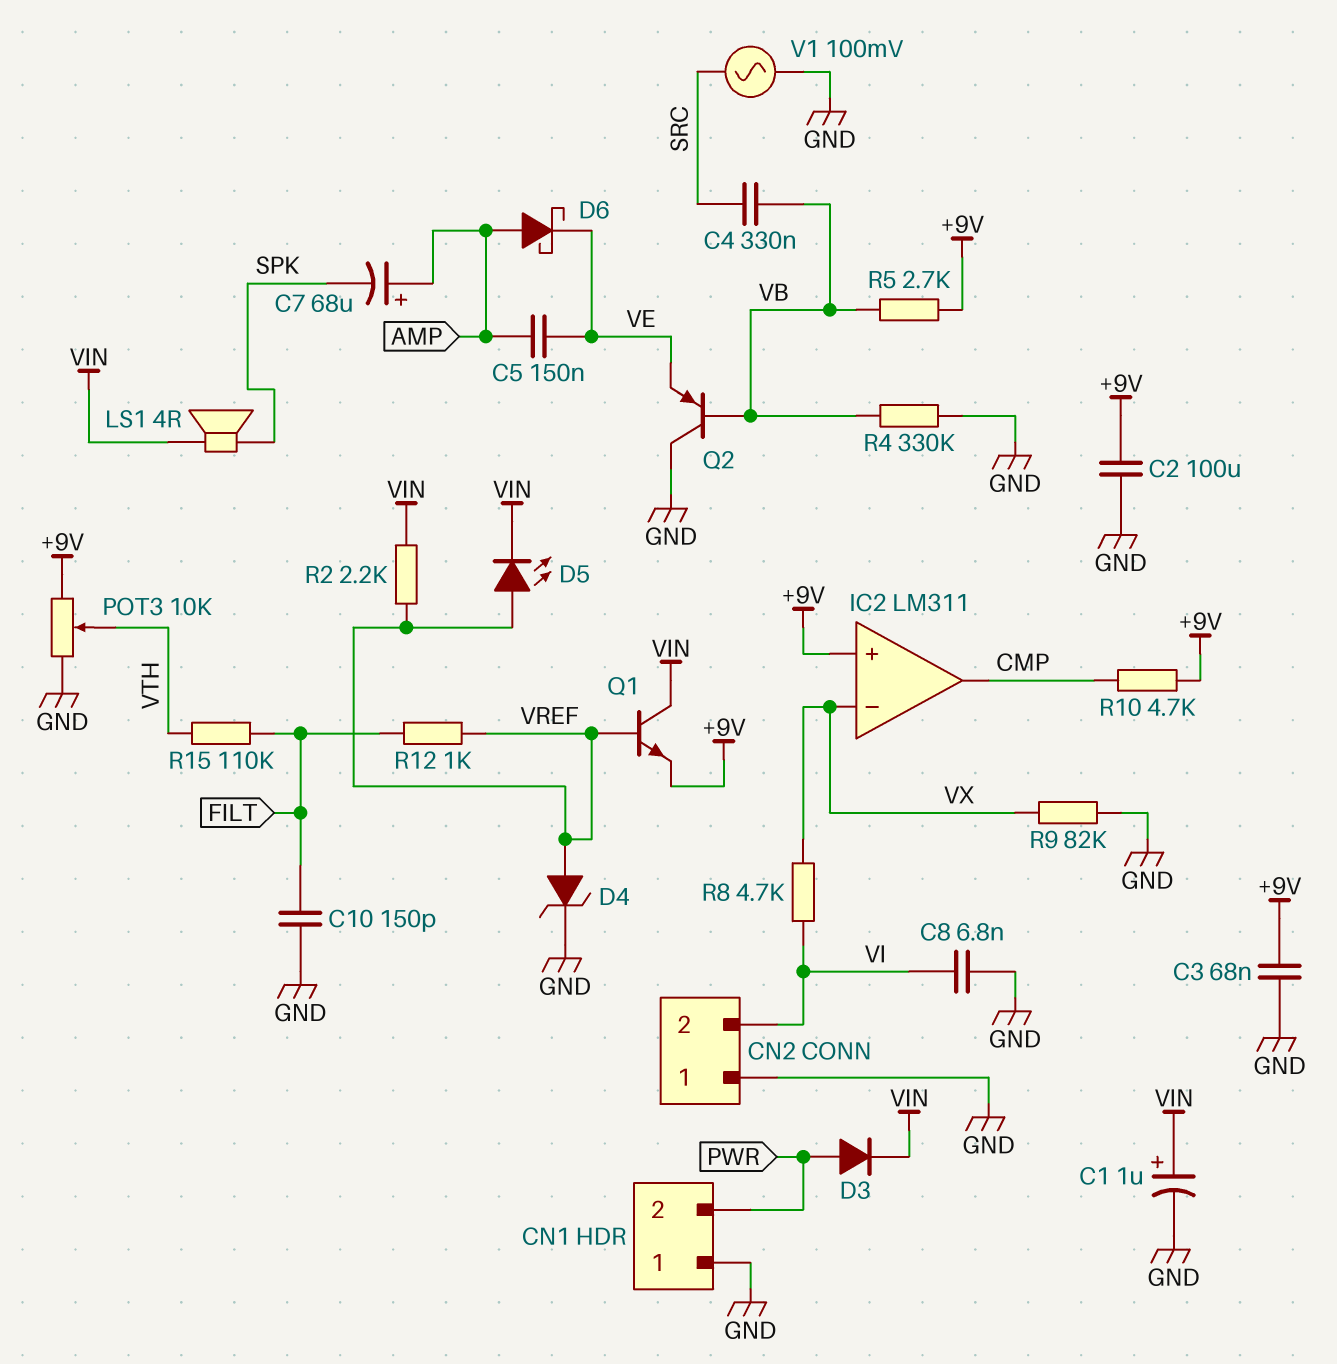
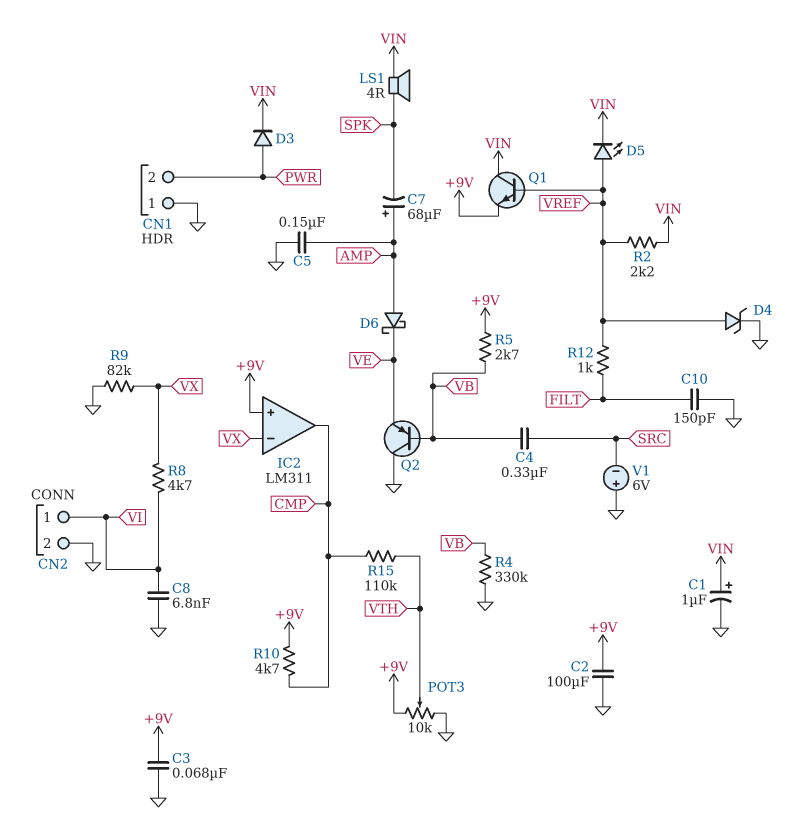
C5: 150nF (AMP, VE) -> 150nF (AMP, GND)
CN2 pin 1: GND -> VI
CN2 pin 2: VI -> GND
R15: 110k (FILT, VTH) -> 110k (CMP, VTH)
V1: AC 100mV (GND, SRC) -> 6V (plus GND, minus SRC)

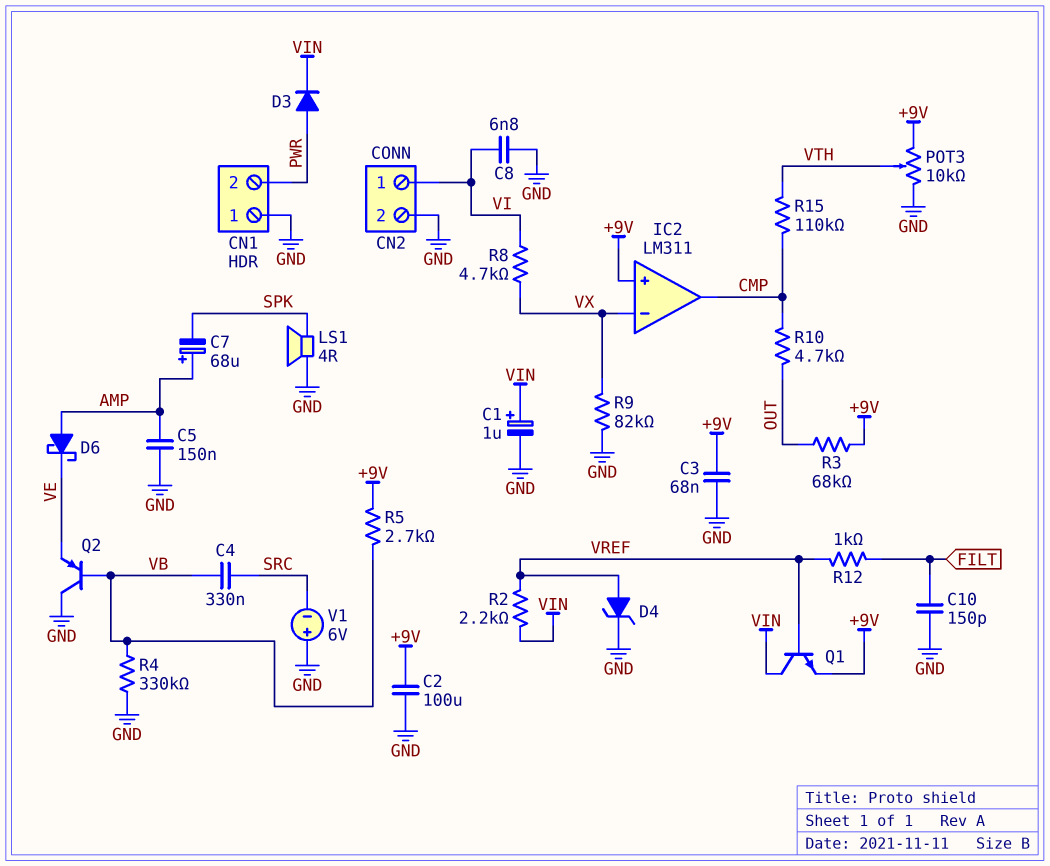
D5: LED (A VREF, K VIN) -> none
LS1: speaker 4R (SPK, VIN) -> speaker 4R (GND, SPK)
R3: none -> 68k (+9V, OUT)
R10: 4.7k (+9V, CMP) -> 4.7k (CMP, OUT)

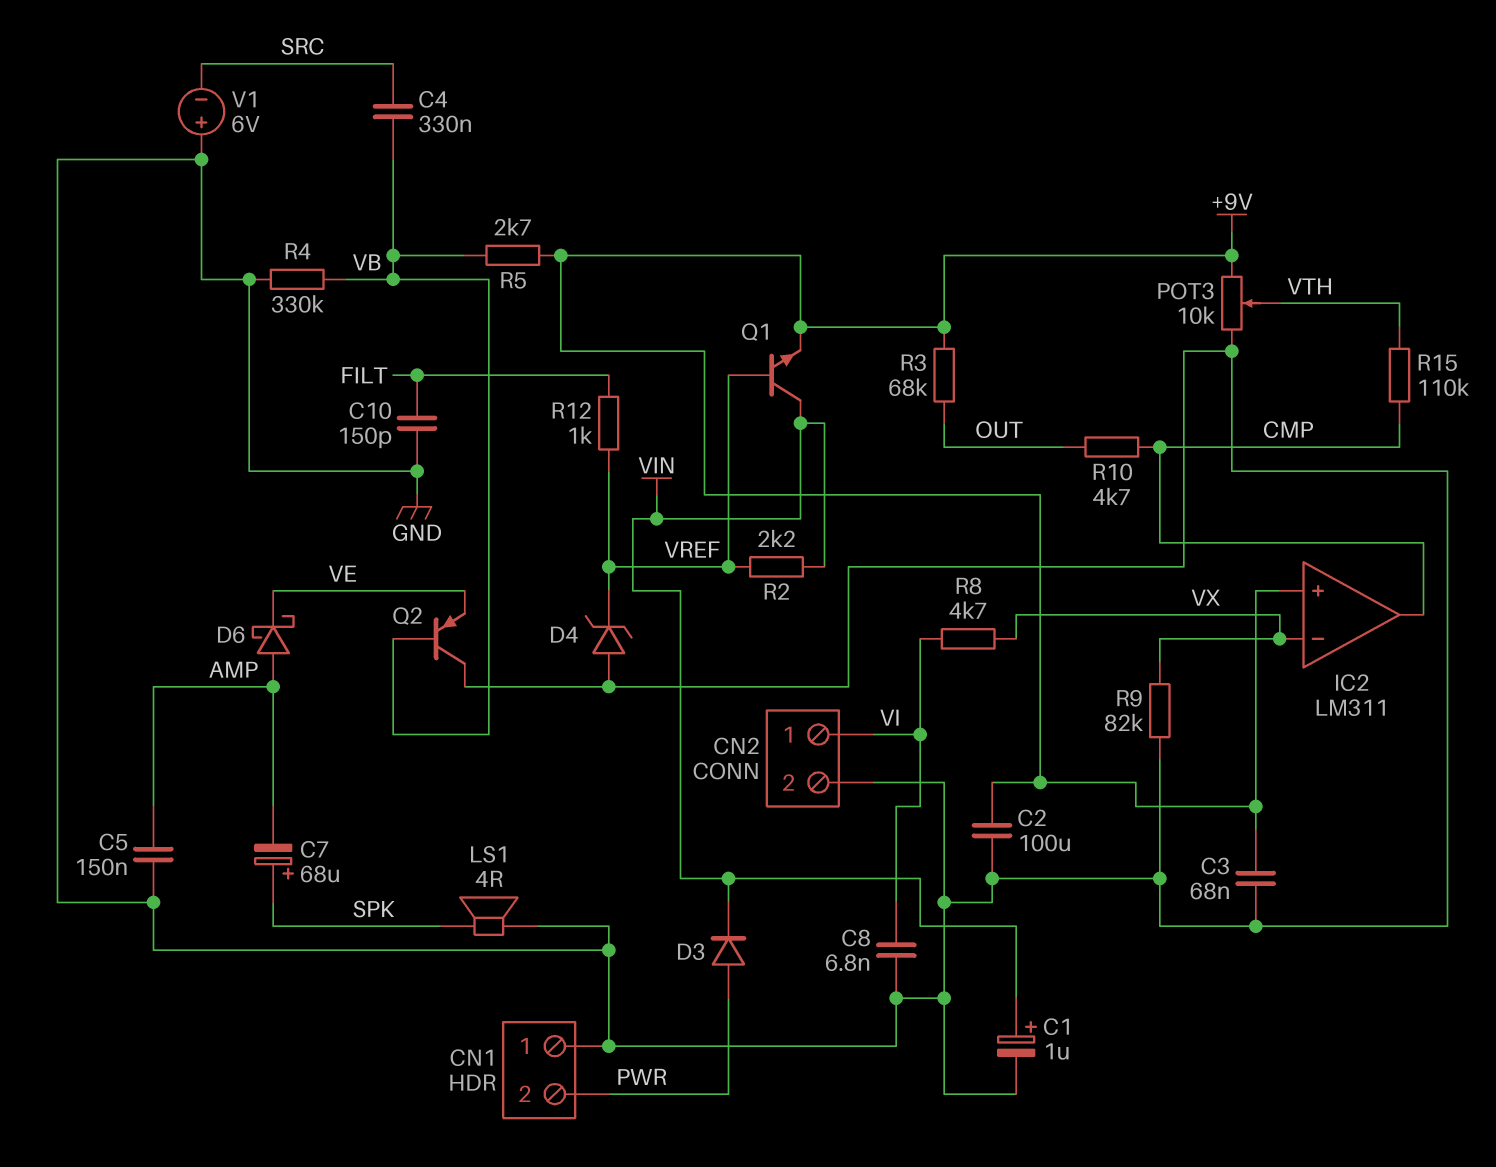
C7: 68uF (plus AMP, minus SPK) -> 68uF (plus SPK, minus AMP)
D4: zener (A VREF, K GND) -> zener (A GND, K VREF)

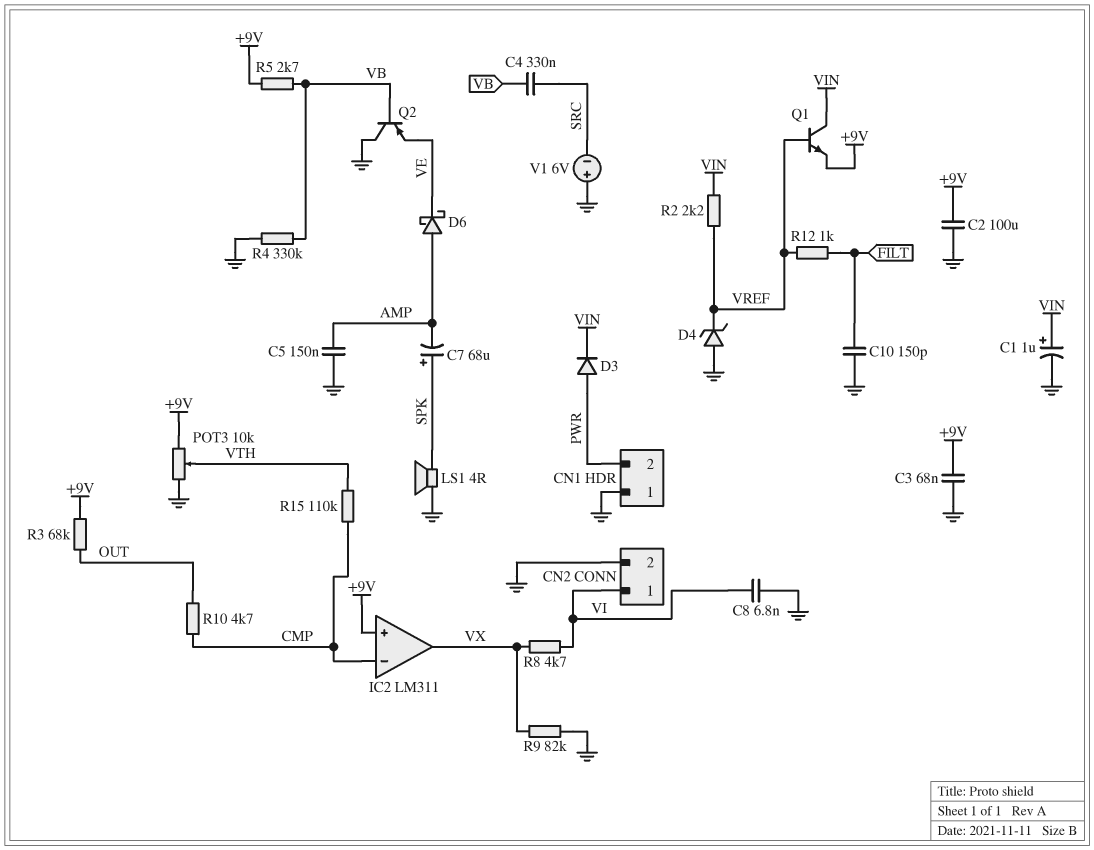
IC2 pin in-: VX -> CMP
IC2 pin out: CMP -> VX

